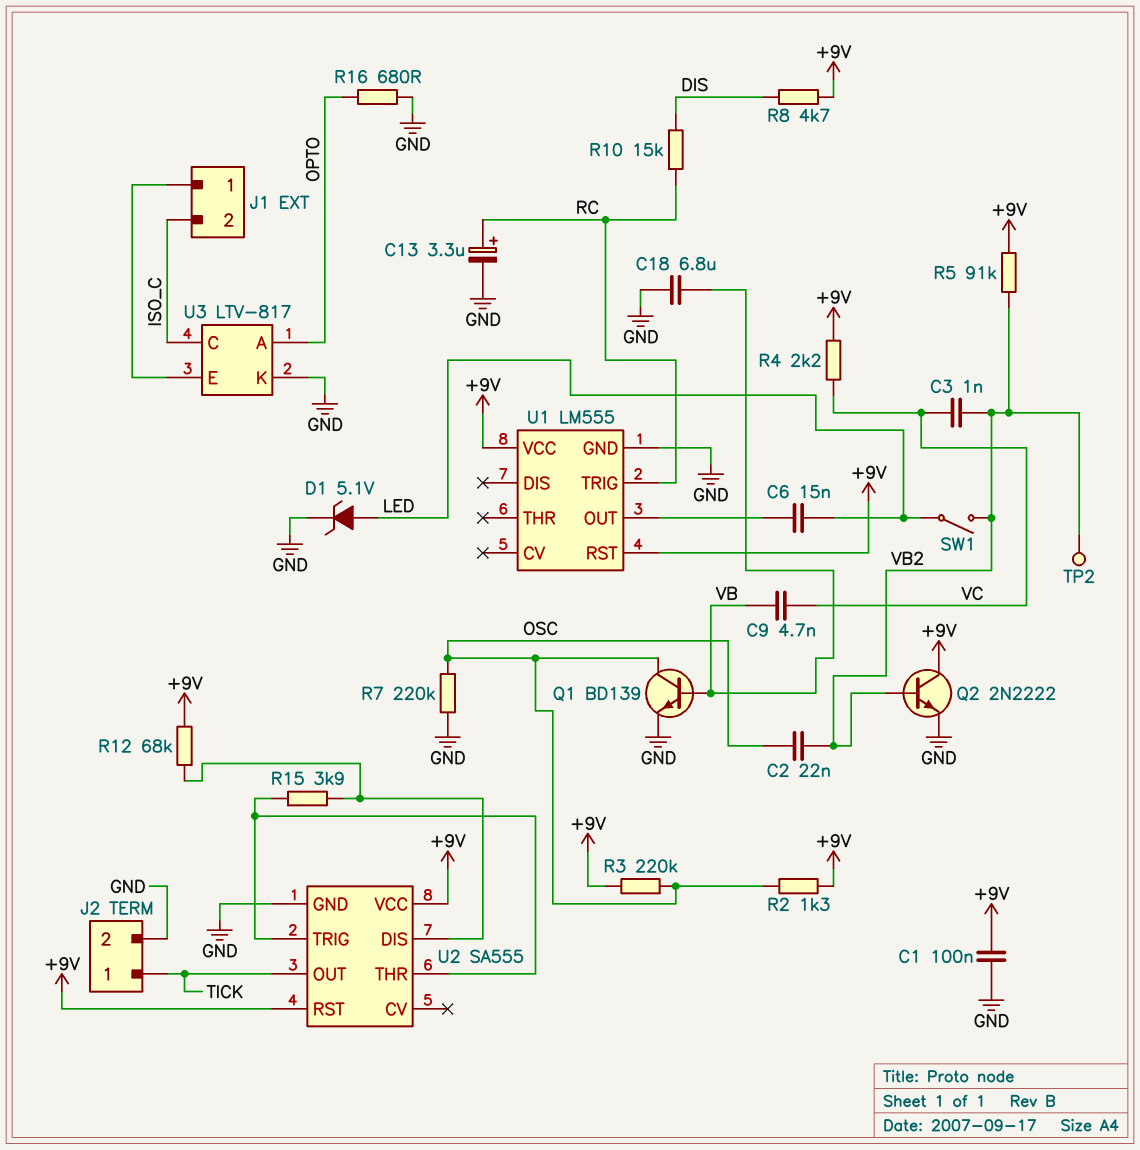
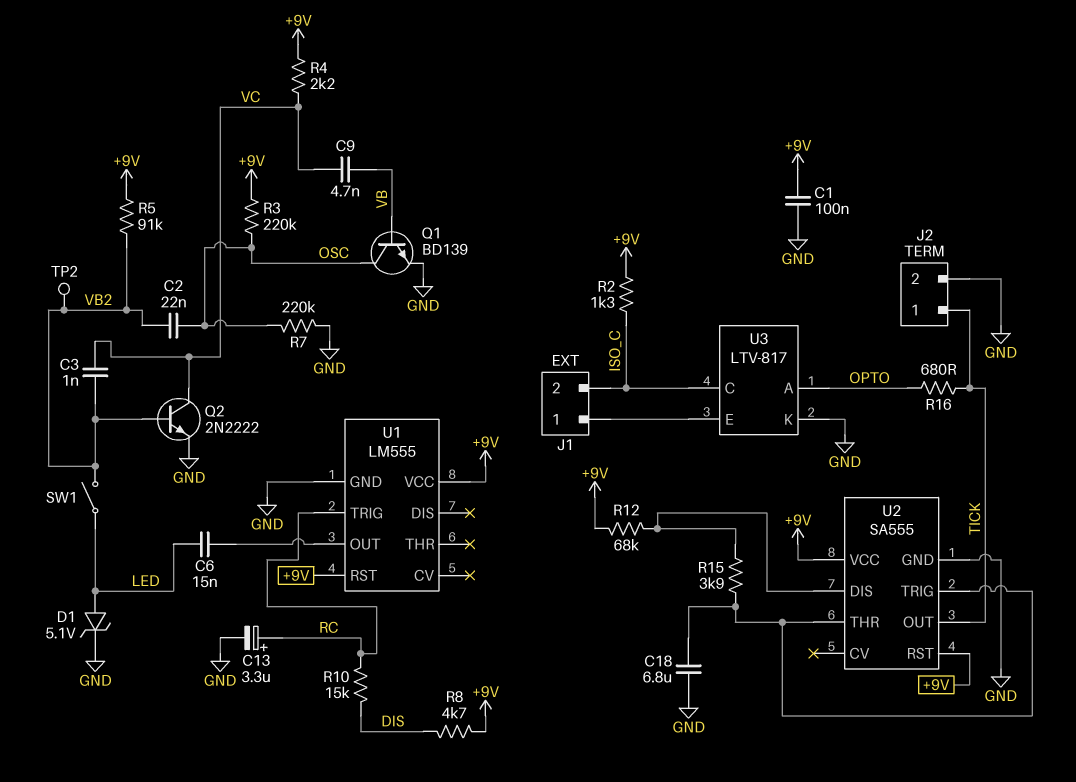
C18: 6.8uF (GND, VB) -> 6.8uF (GND, U2/THR)
Q2: NPN 2N2222 (B VB2, C +9V, E GND) -> NPN 2N2222 (B VB2, C VC, E GND)
R2: 1.3k (+9V, OSC) -> 1.3k (+9V, ISO_C)
R16: 680 (GND, OPTO) -> 680 (OPTO, TICK)

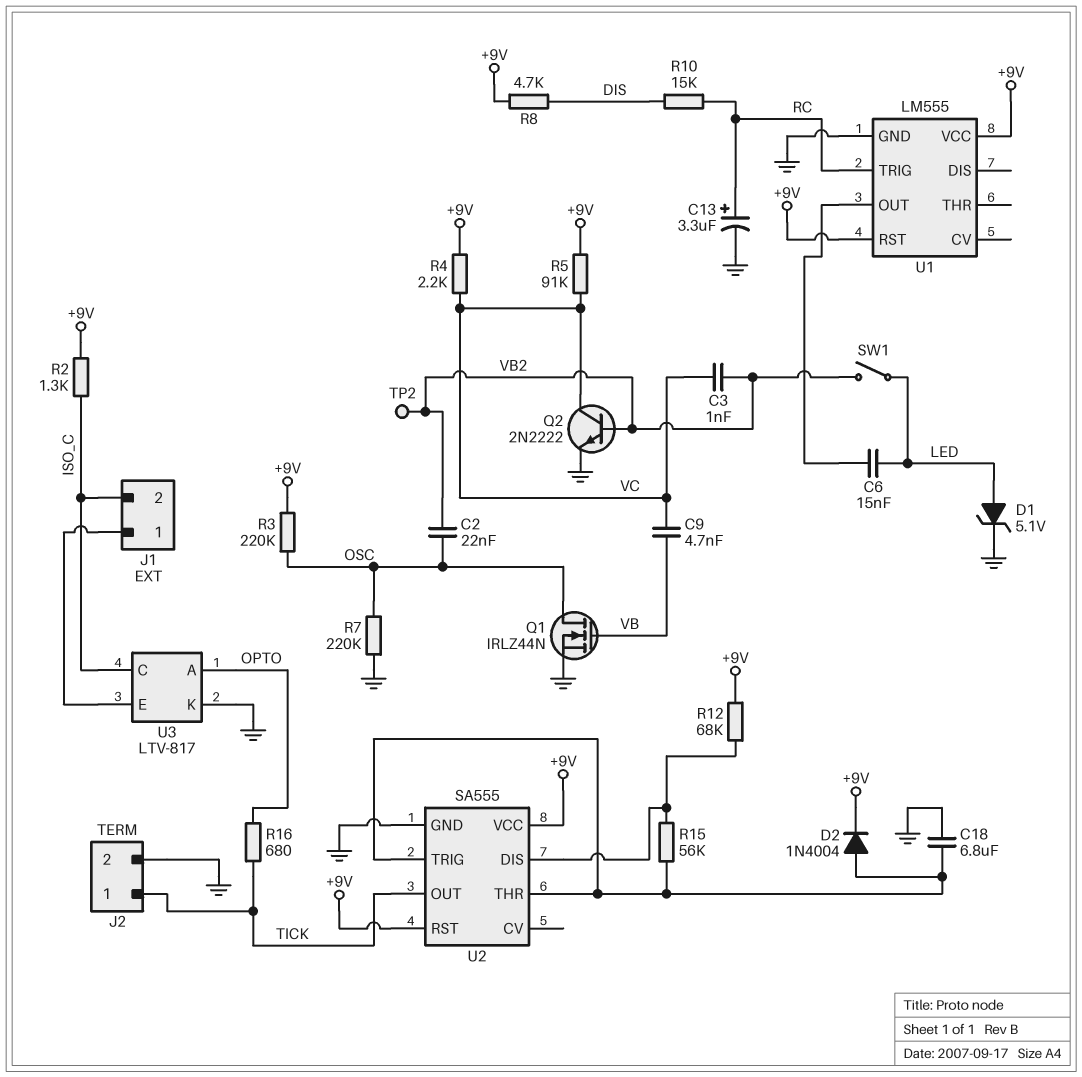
C1: 100nF (+9V, GND) -> none
D2: none -> diode 1N4004 (A U2/THR, K +9V)
Q1: NPN BD139 (B VB, C OSC, E GND) -> NMOS IRLZ44N (G VB, D OSC, S GND)
R5: 91k (+9V, VB2) -> 91k (+9V, VC)
R15: 3.9k (U2/DIS, U2/THR) -> 56k (U2/DIS, U2/THR)

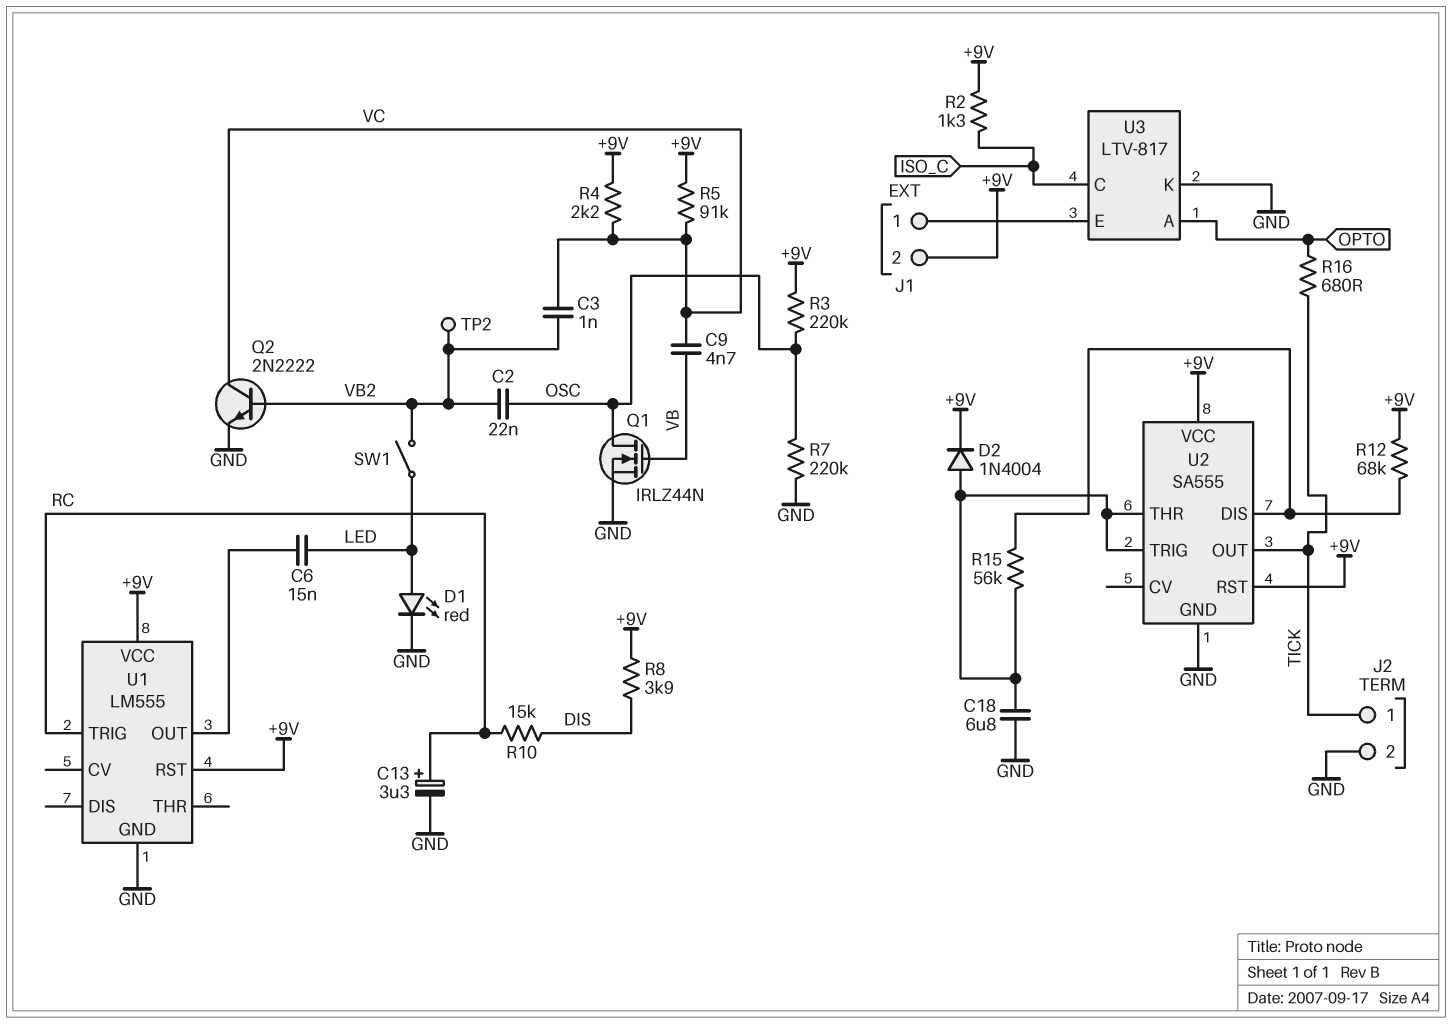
D1: zener 5.1V (A LED, K GND) -> LED red (A LED, K GND)
J1 pin 2: ISO_C -> +9V
R8: 4.7k (+9V, DIS) -> 3.9k (+9V, DIS)

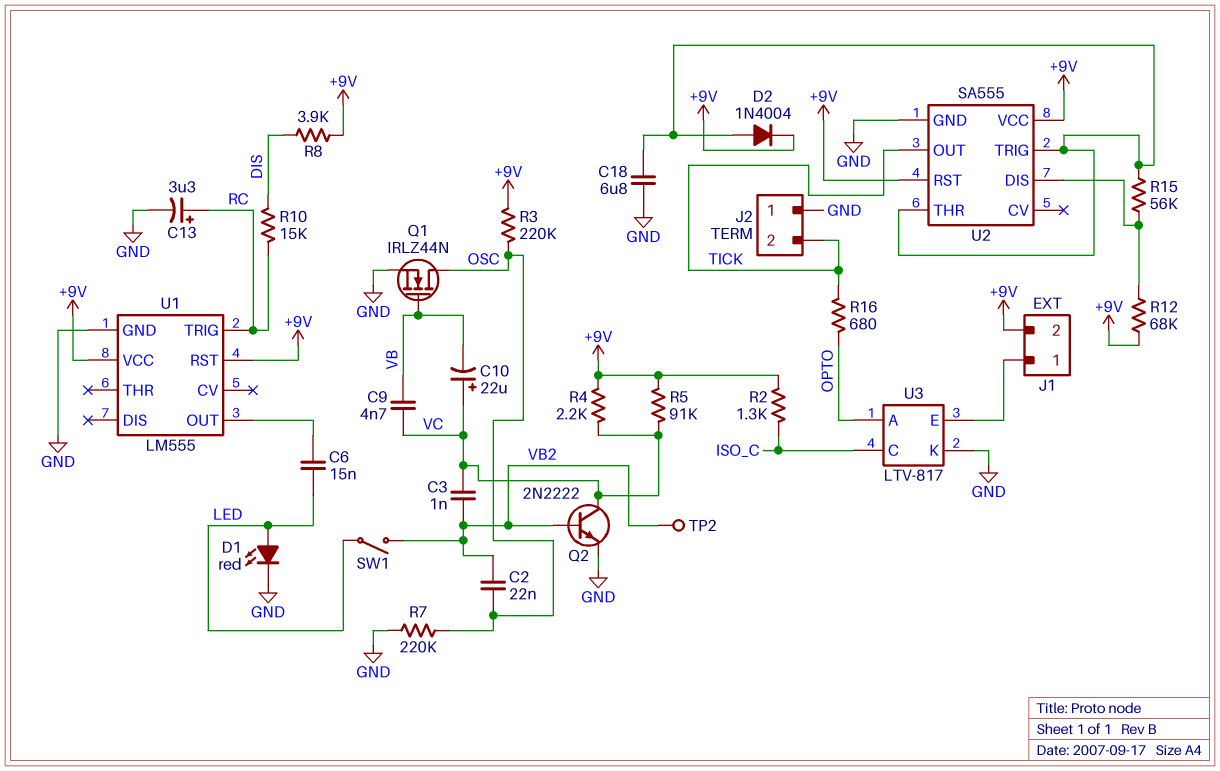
C10: none -> 22uF (plus VC, minus VB)
J2 pin 1: TICK -> GND
J2 pin 2: GND -> TICK

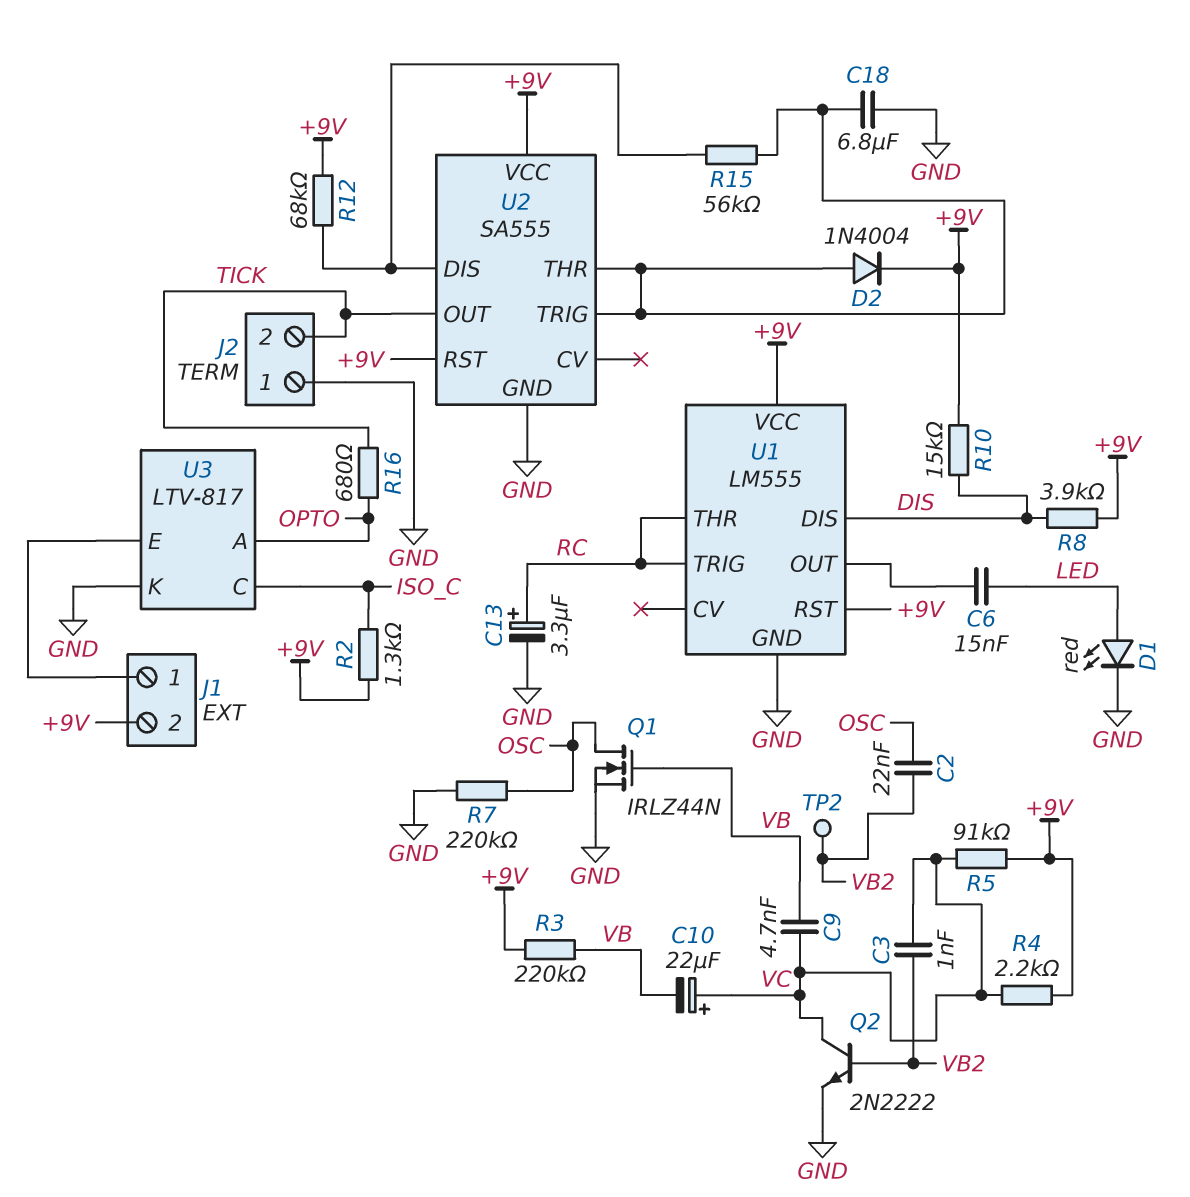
R3: 220k (+9V, OSC) -> 220k (+9V, VB)
R10: 15k (DIS, RC) -> 15k (+9V, DIS)
SW1: switch (LED, VB2) -> none
U1 pin DIS: none -> DIS
U1 pin THR: none -> RC

